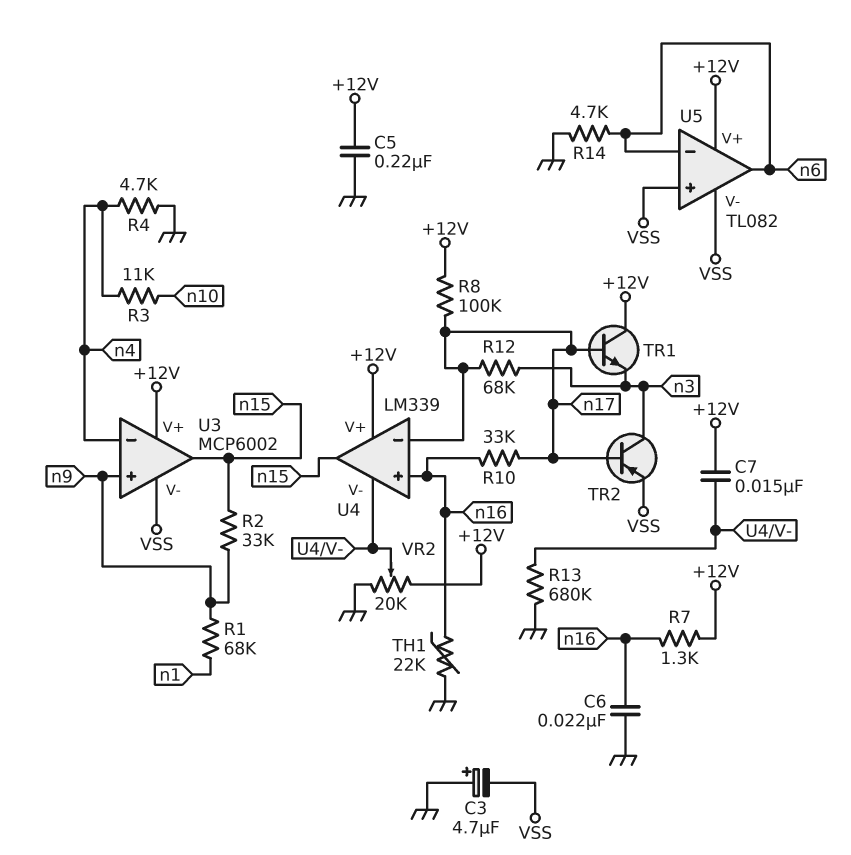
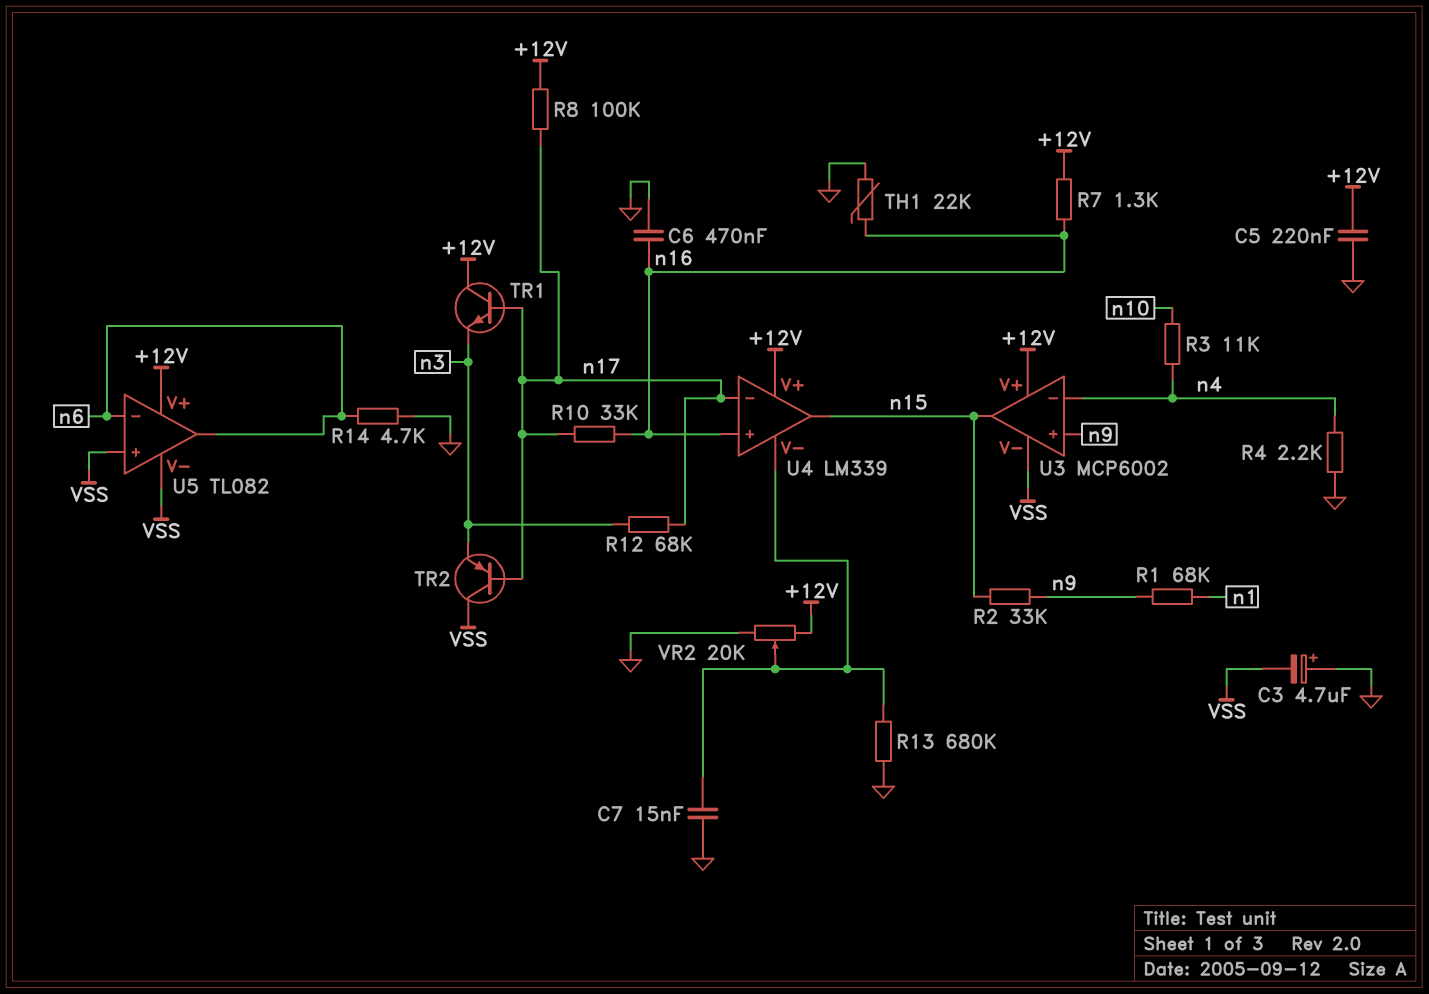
C6: 22nF (GND, n16) -> 470nF (GND, n16)
C7: 15nF (+12V, U4/V-) -> 15nF (GND, U4/V-)
R4: 4.7k (GND, n4) -> 2.2k (GND, n4)
TR2: PNP (B n17, C n3, E VSS) -> PNP (B n17, C VSS, E n3)

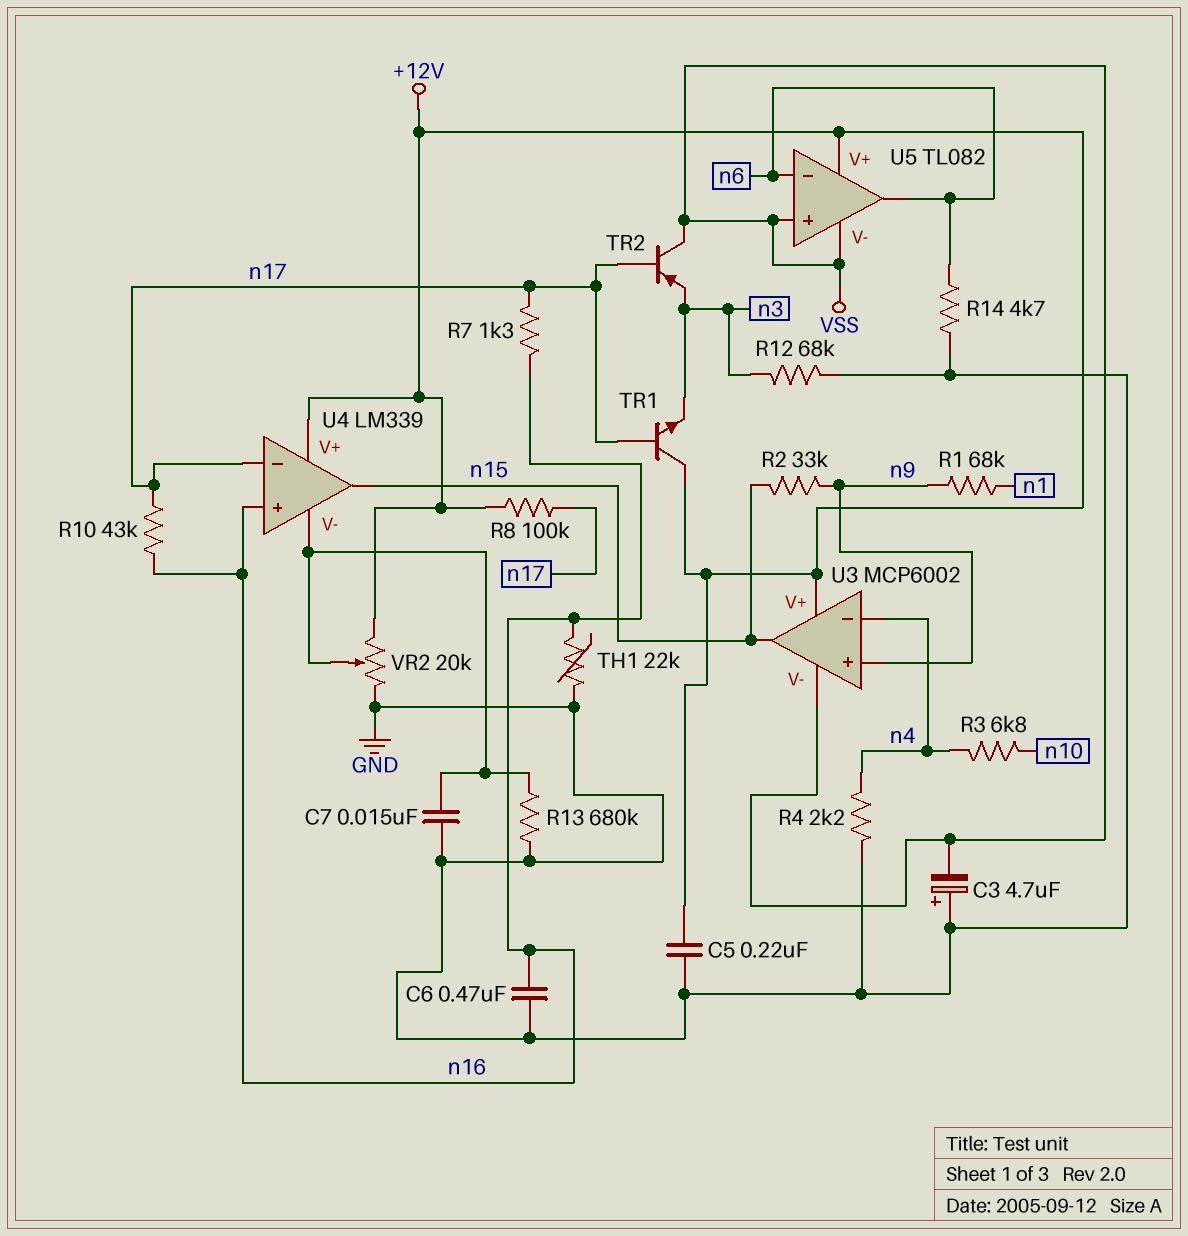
R3: 11k (n4, n10) -> 6.8k (n4, n10)
R7: 1.3k (+12V, n16) -> 1.3k (n16, n17)
R10: 33k (n16, n17) -> 43k (n16, n17)
R12: 68k (n3, n17) -> 68k (GND, n3)

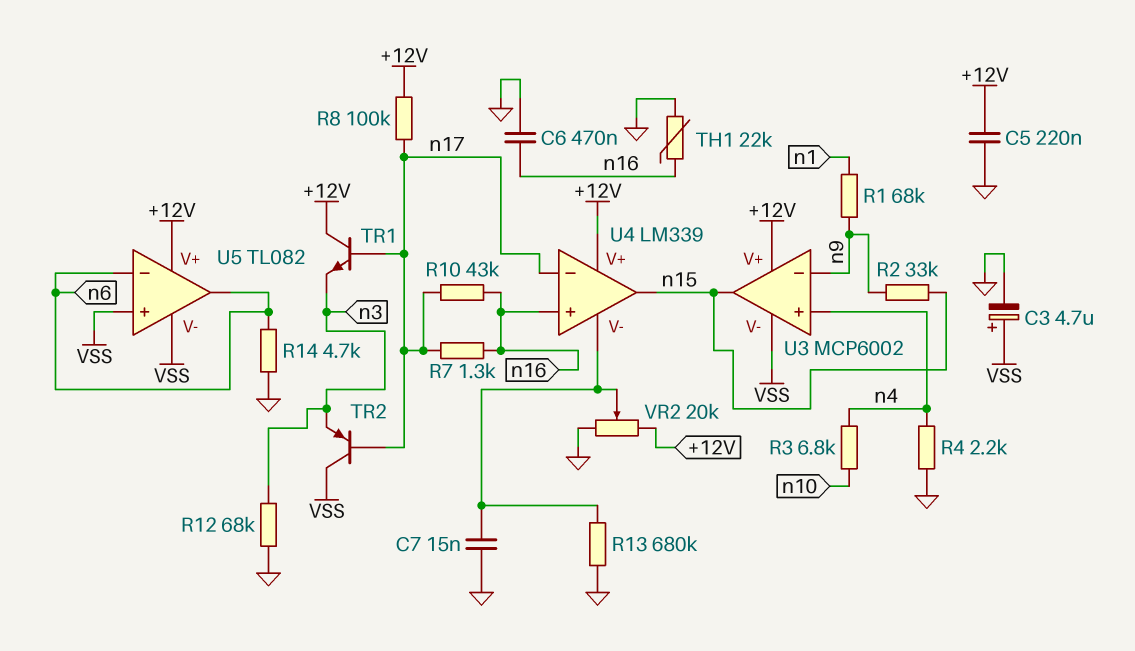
C3: 4.7uF (plus GND, minus VSS) -> 4.7uF (plus VSS, minus GND)
U3 pin in+: n9 -> n4
U3 pin in-: n4 -> n9

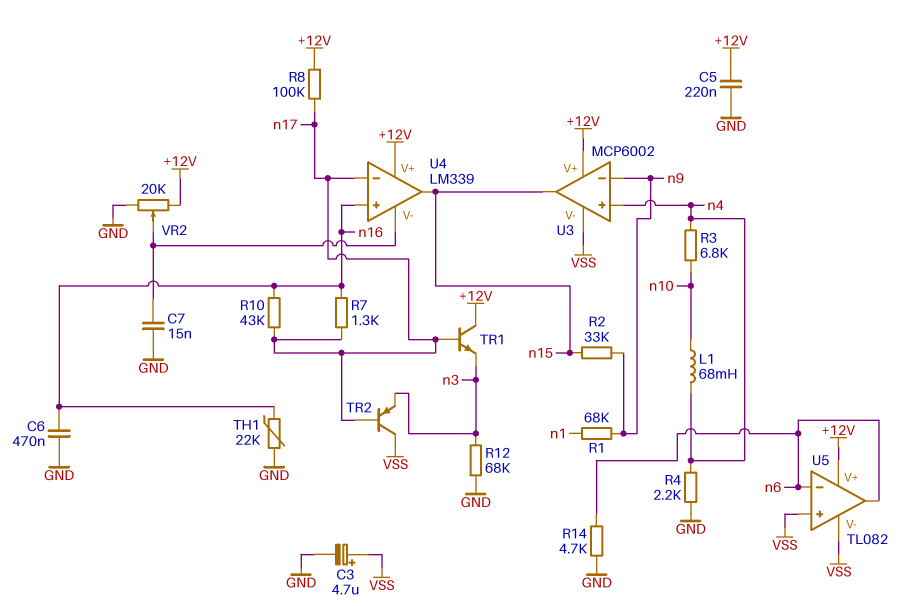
L1: none -> 68mH (n4, n10)
R13: 680k (GND, U4/V-) -> none

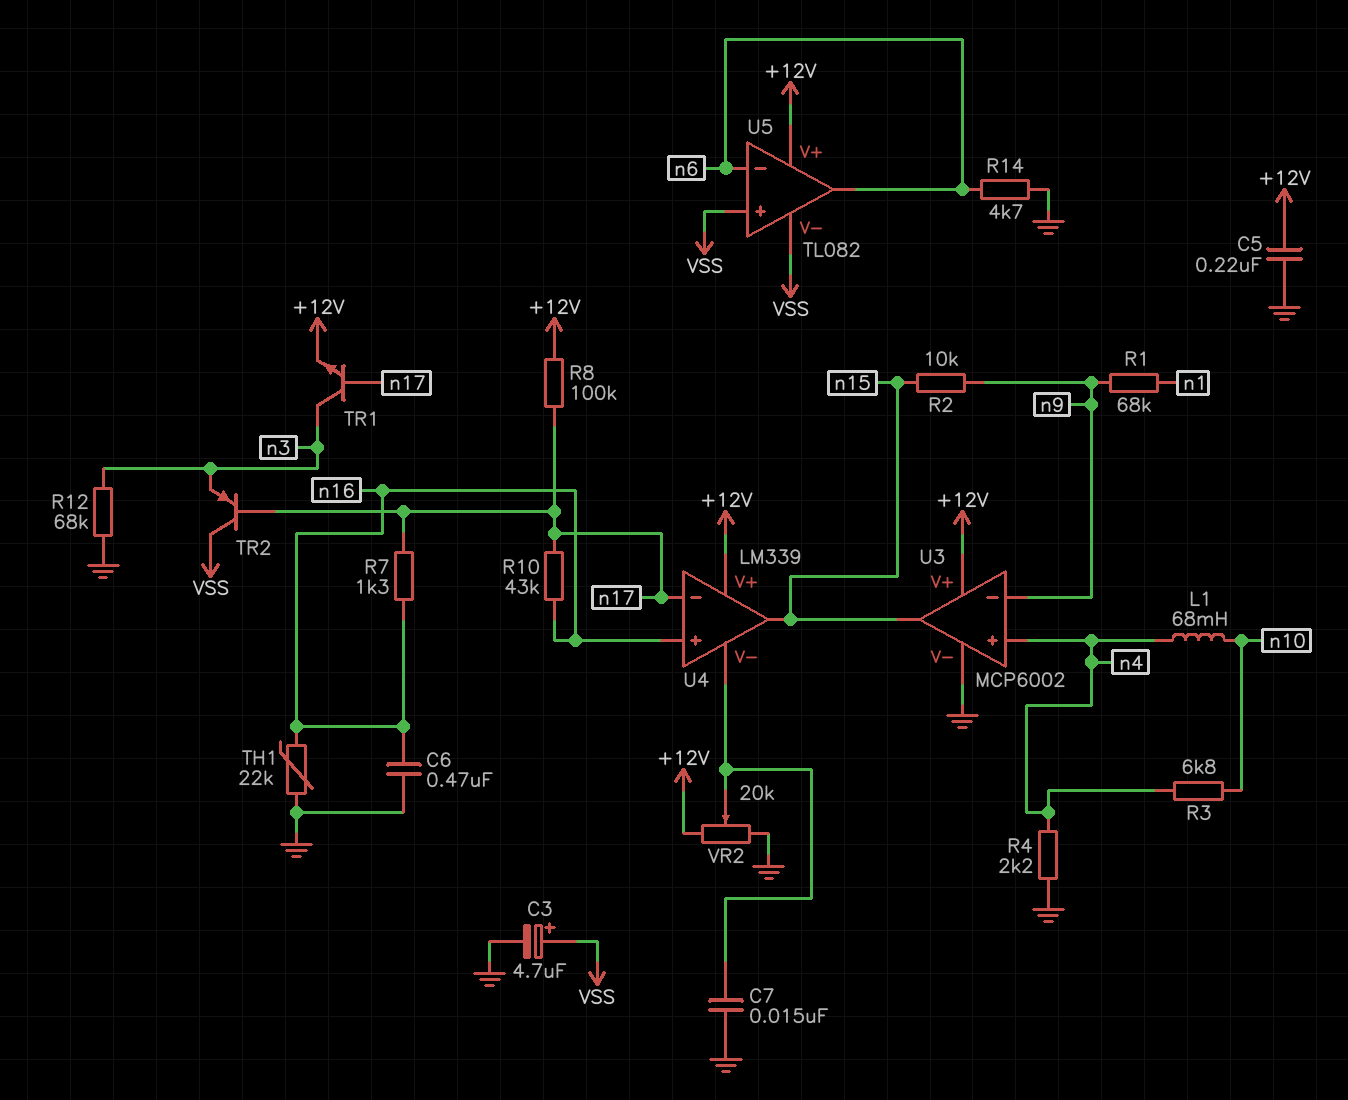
R2: 33k (n9, n15) -> 10k (n9, n15)
TR1: NPN (B n17, C +12V, E n3) -> NPN (B n17, C n3, E +12V)
U3 pin V-: VSS -> GND

